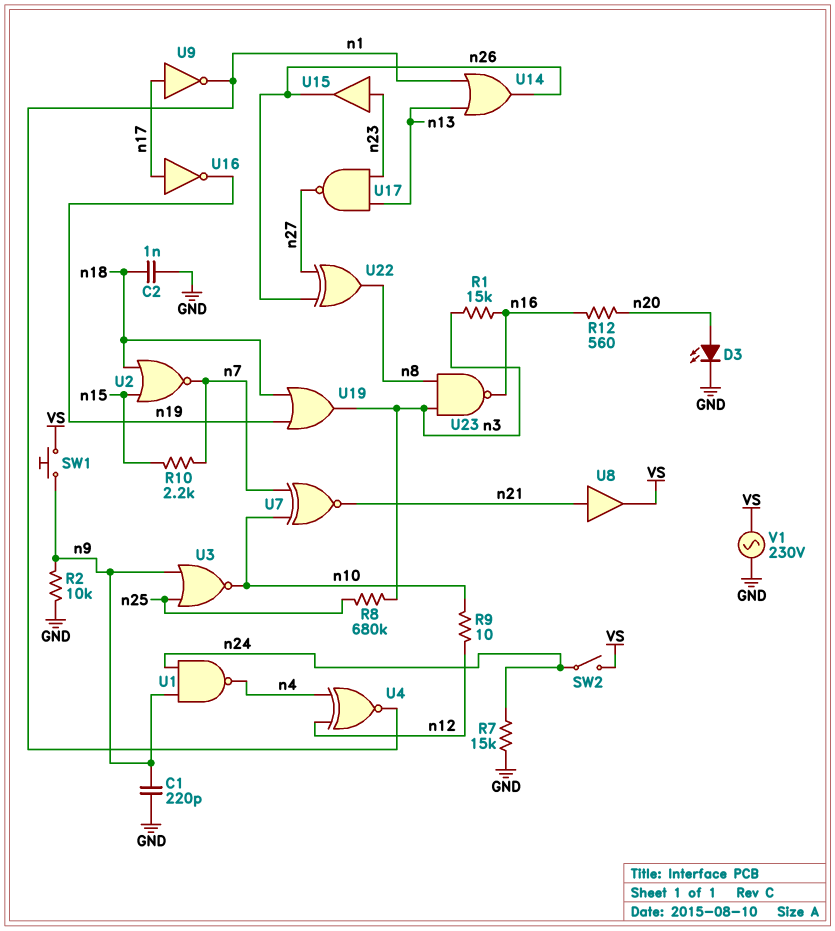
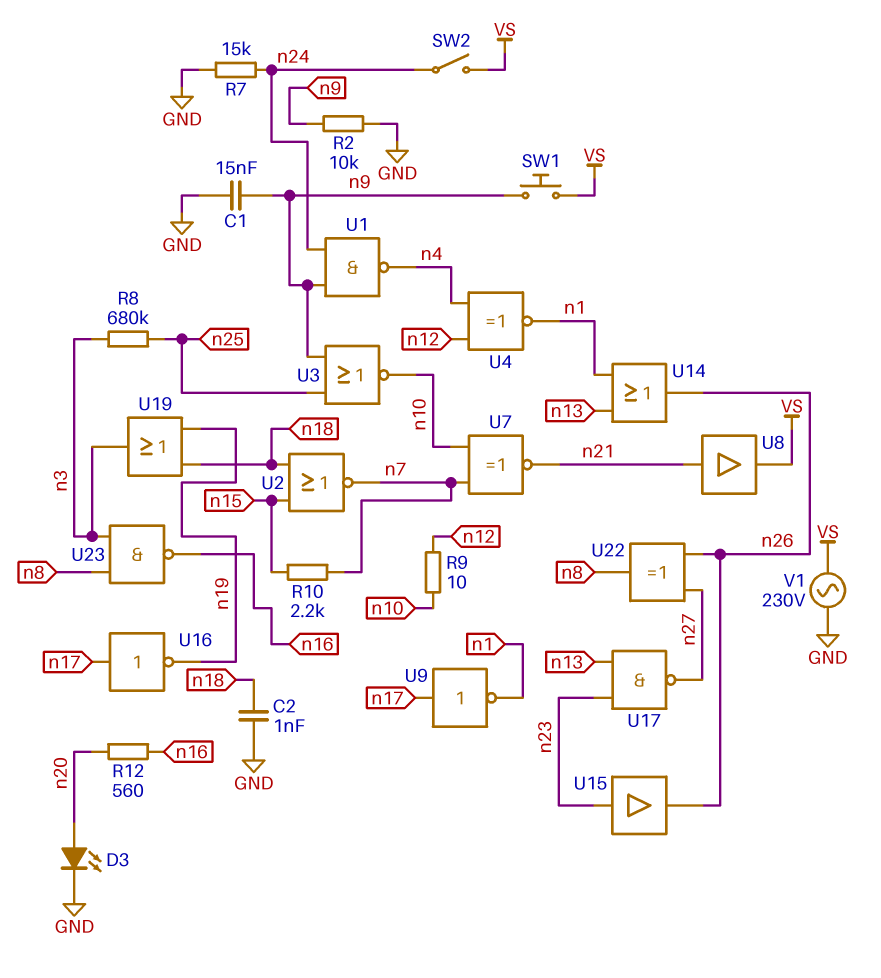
C1: 220pF (GND, n9) -> 15nF (GND, n9)
R1: 15k (n3, n16) -> none

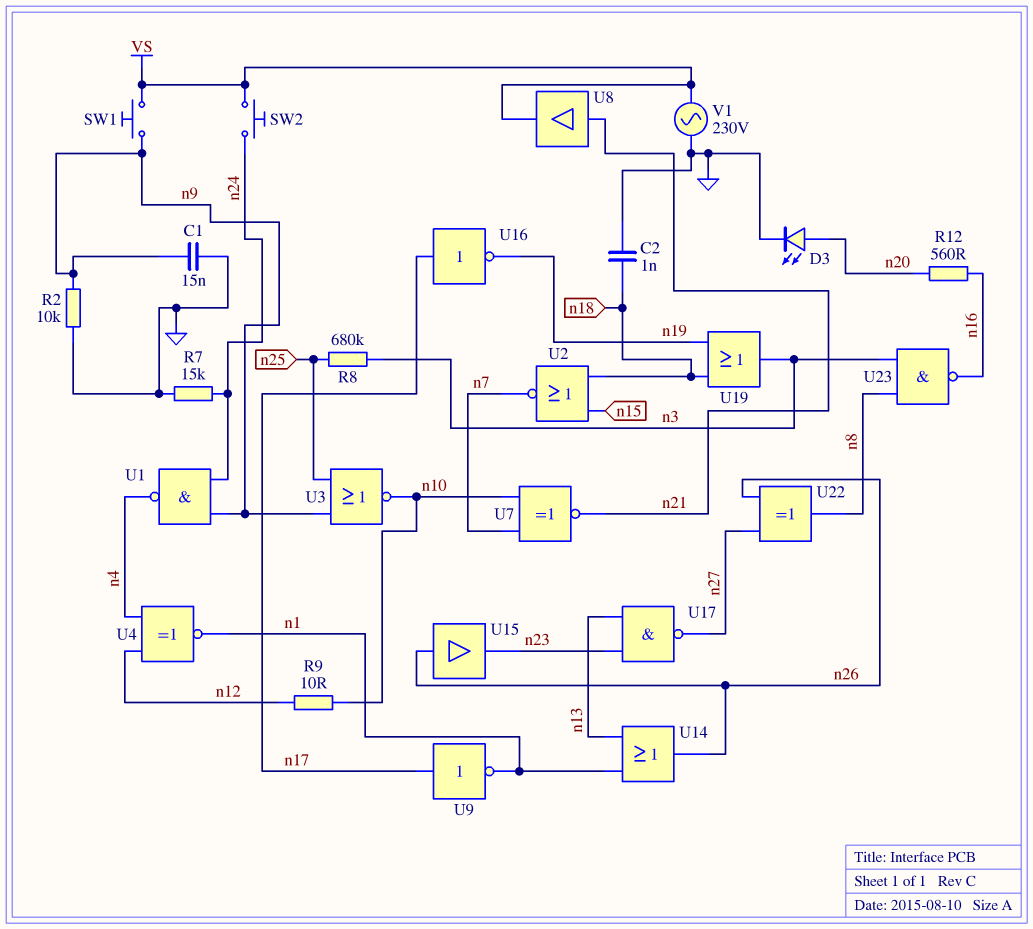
R10: 2.2k (n7, n15) -> none
SW2: switch (VS, n24) -> button (VS, n24)
U15: buffer (in n23, out n26) -> buffer (in n26, out n23)

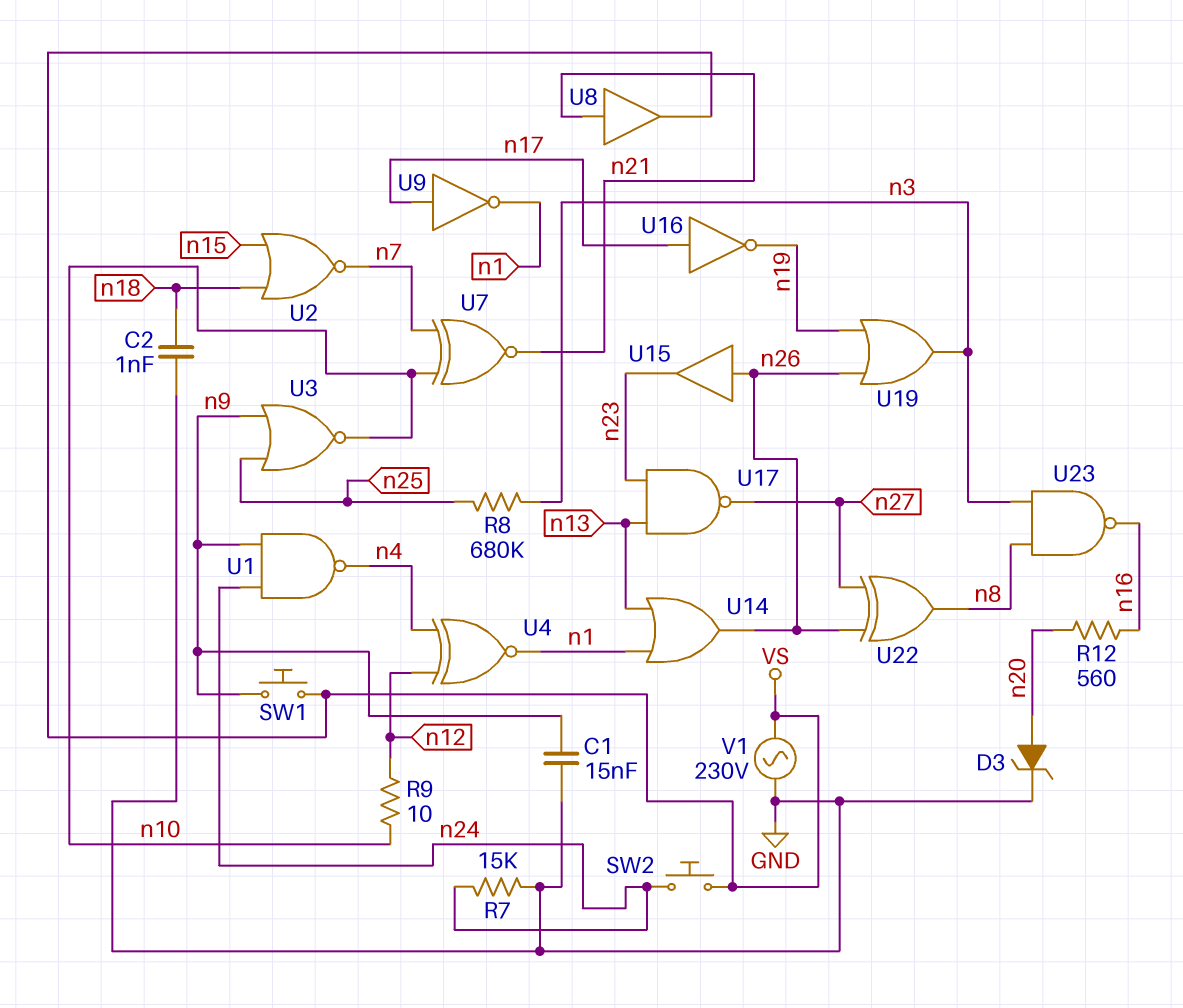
D3: LED (A n20, K GND) -> zener (A n20, K GND)
R2: 10k (GND, n9) -> none
U19: OR (in n18, in n19, out n3) -> OR (in n19, in n26, out n3)

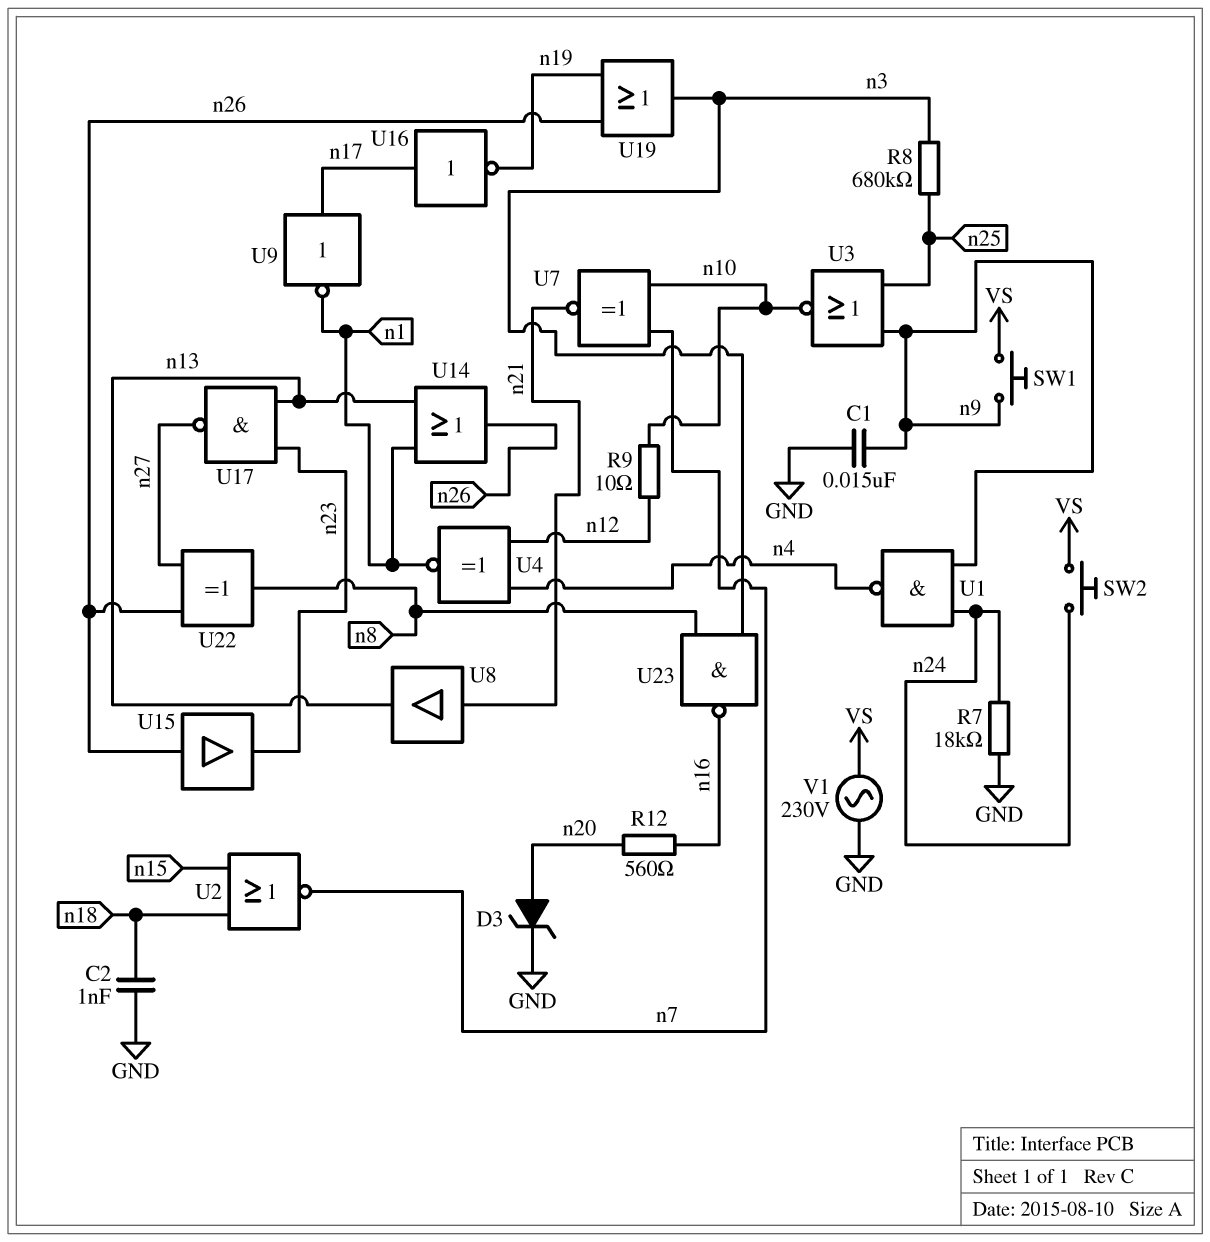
R7: 15k (GND, n24) -> 18k (GND, n24)
U8: buffer (in n21, out VS) -> buffer (in n21, out n13)

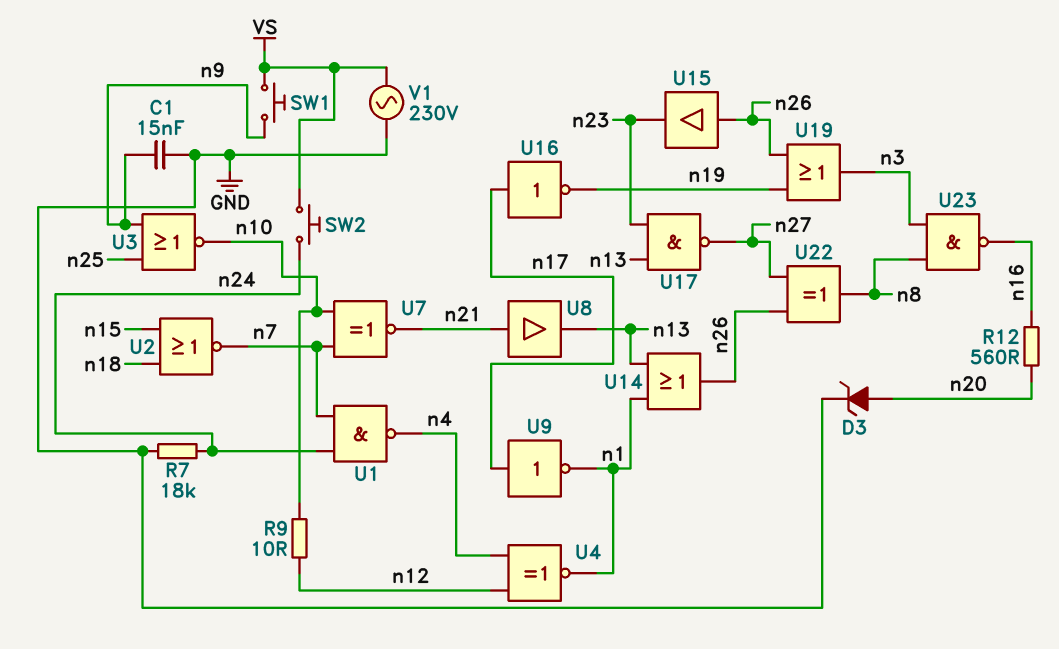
C2: 1nF (GND, n18) -> none
R8: 680k (n3, n25) -> none
U1: NAND (in n9, in n24, out n4) -> NAND (in n7, in n24, out n4)

